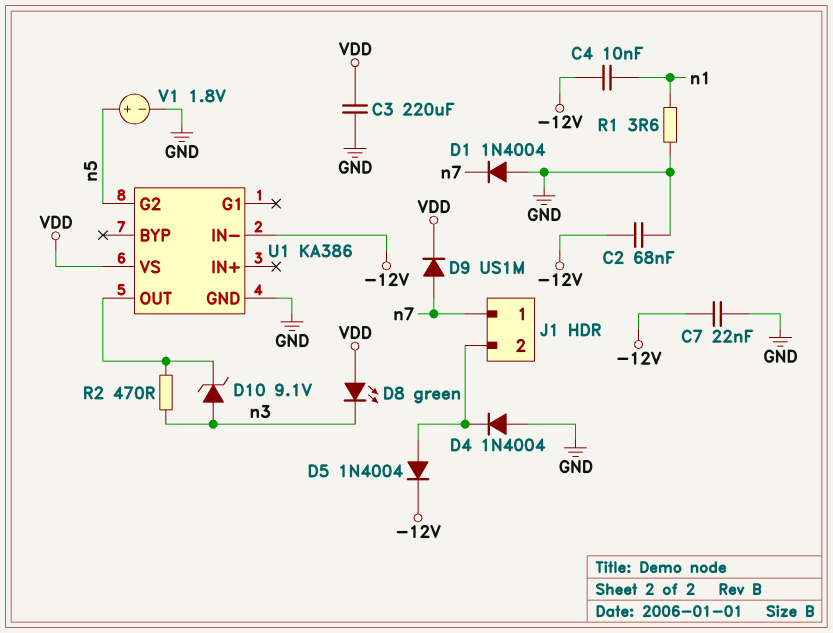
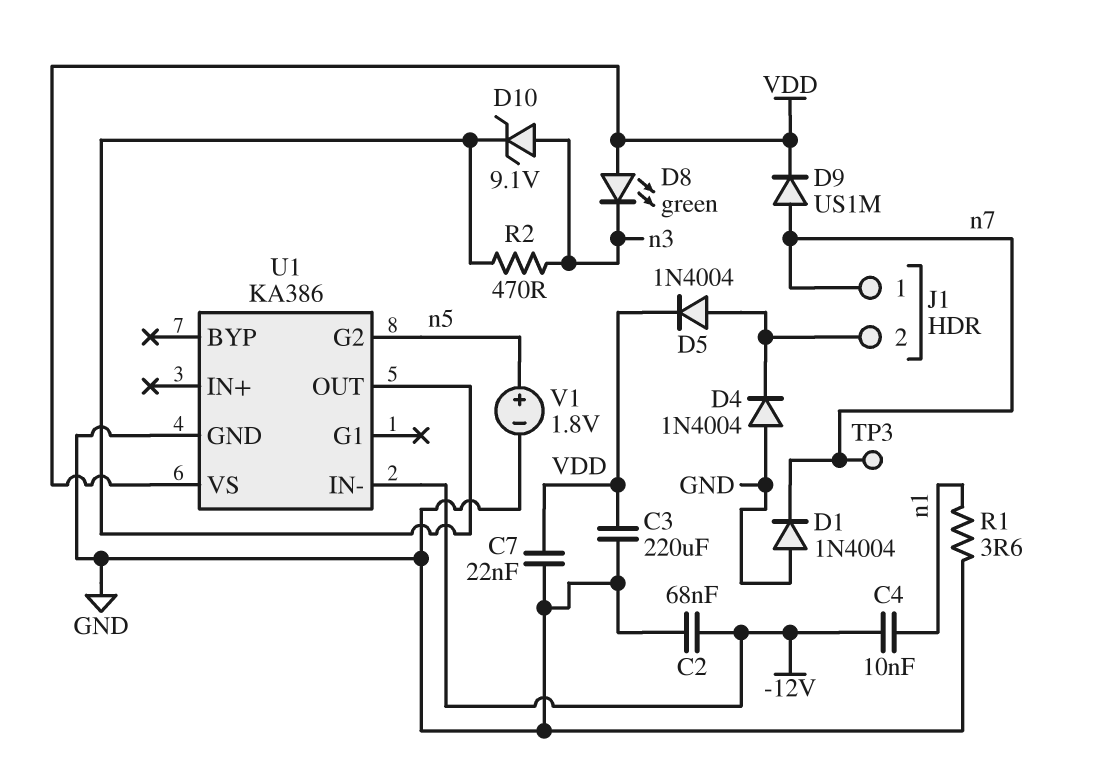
C7: 22nF (-12V, GND) -> 22nF (GND, VDD)
D5: diode 1N4004 (A J1/2, K -12V) -> diode 1N4004 (A J1/2, K VDD)
TP3: none -> test point (n7)

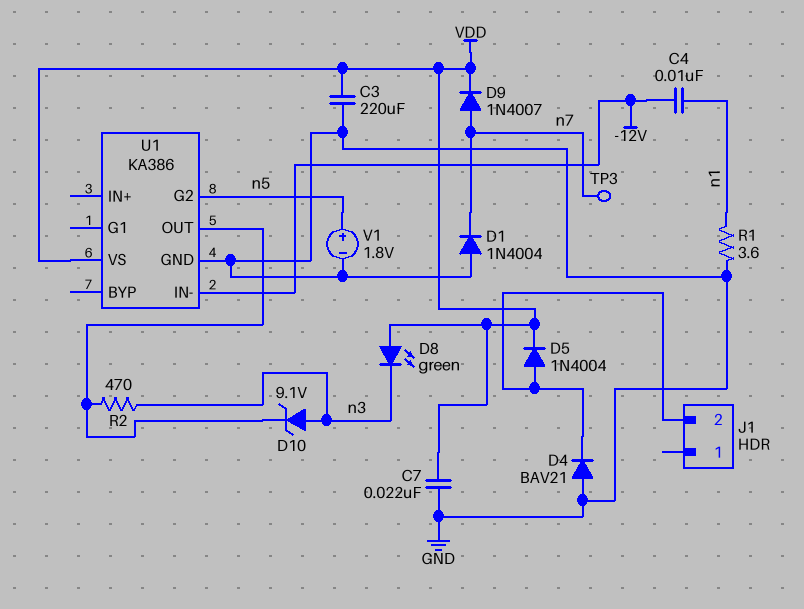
C2: 68nF (-12V, GND) -> none
D4: diode 1N4004 (A GND, K J1/2) -> diode BAV21 (A GND, K J1/2)
D9: diode US1M (A n7, K VDD) -> diode 1N4007 (A n7, K VDD)
J1 pin 1: n7 -> none

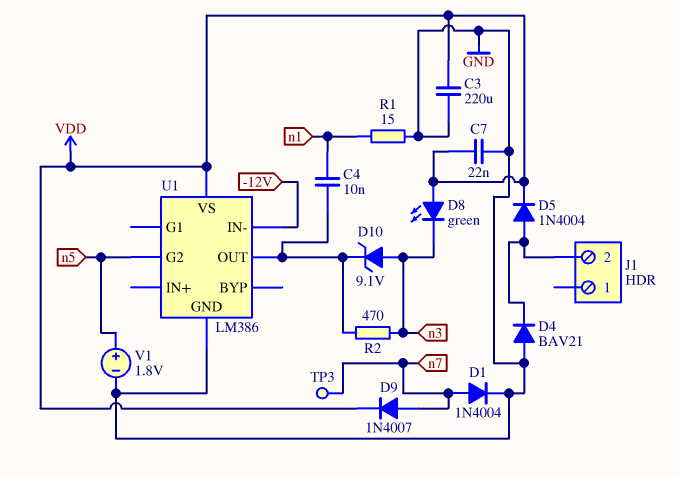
C4: 10nF (-12V, n1) -> 10nF (U1/OUT, n1)
D1: diode 1N4004 (A GND, K n7) -> diode 1N4004 (A n7, K GND)
R1: 3.6 (GND, n1) -> 15 (GND, n1)
U1: KA386 -> LM386

